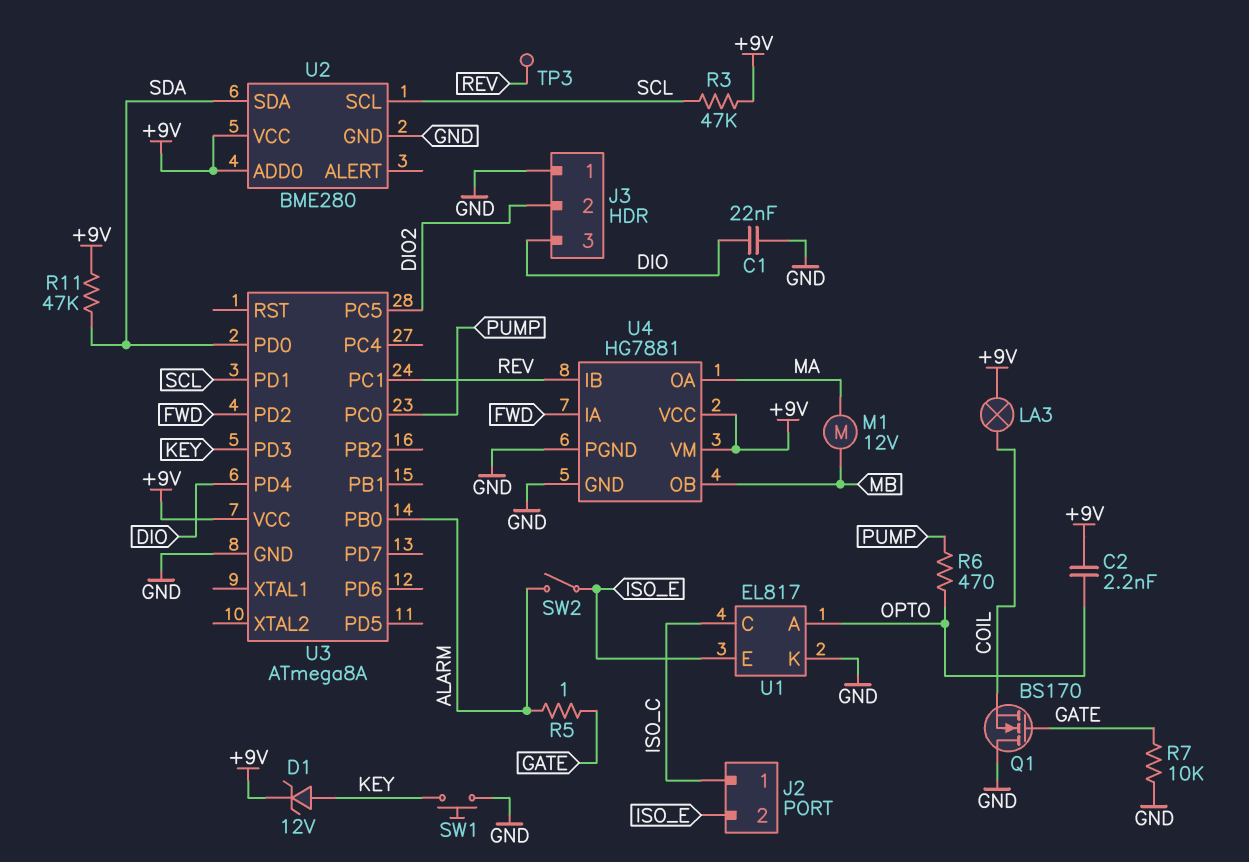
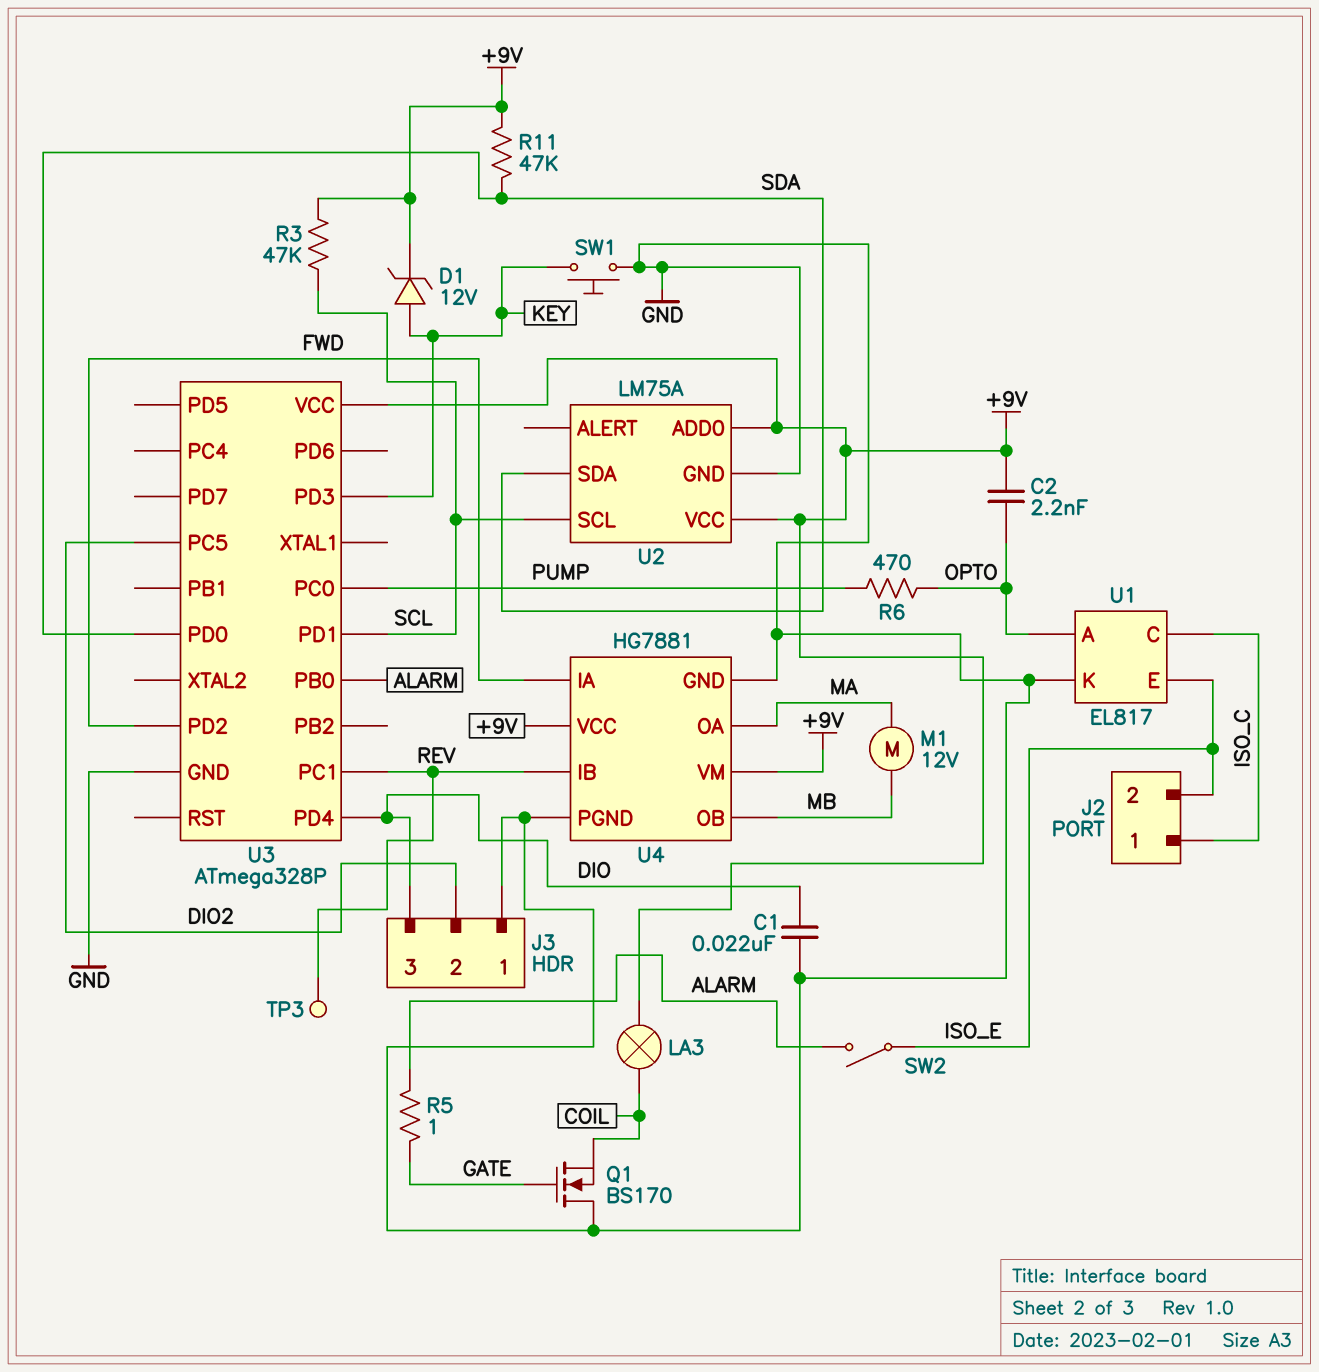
R7: 10k (GATE, GND) -> none
U2: BME280 -> LM75A
U3: ATmega8A -> ATmega328P

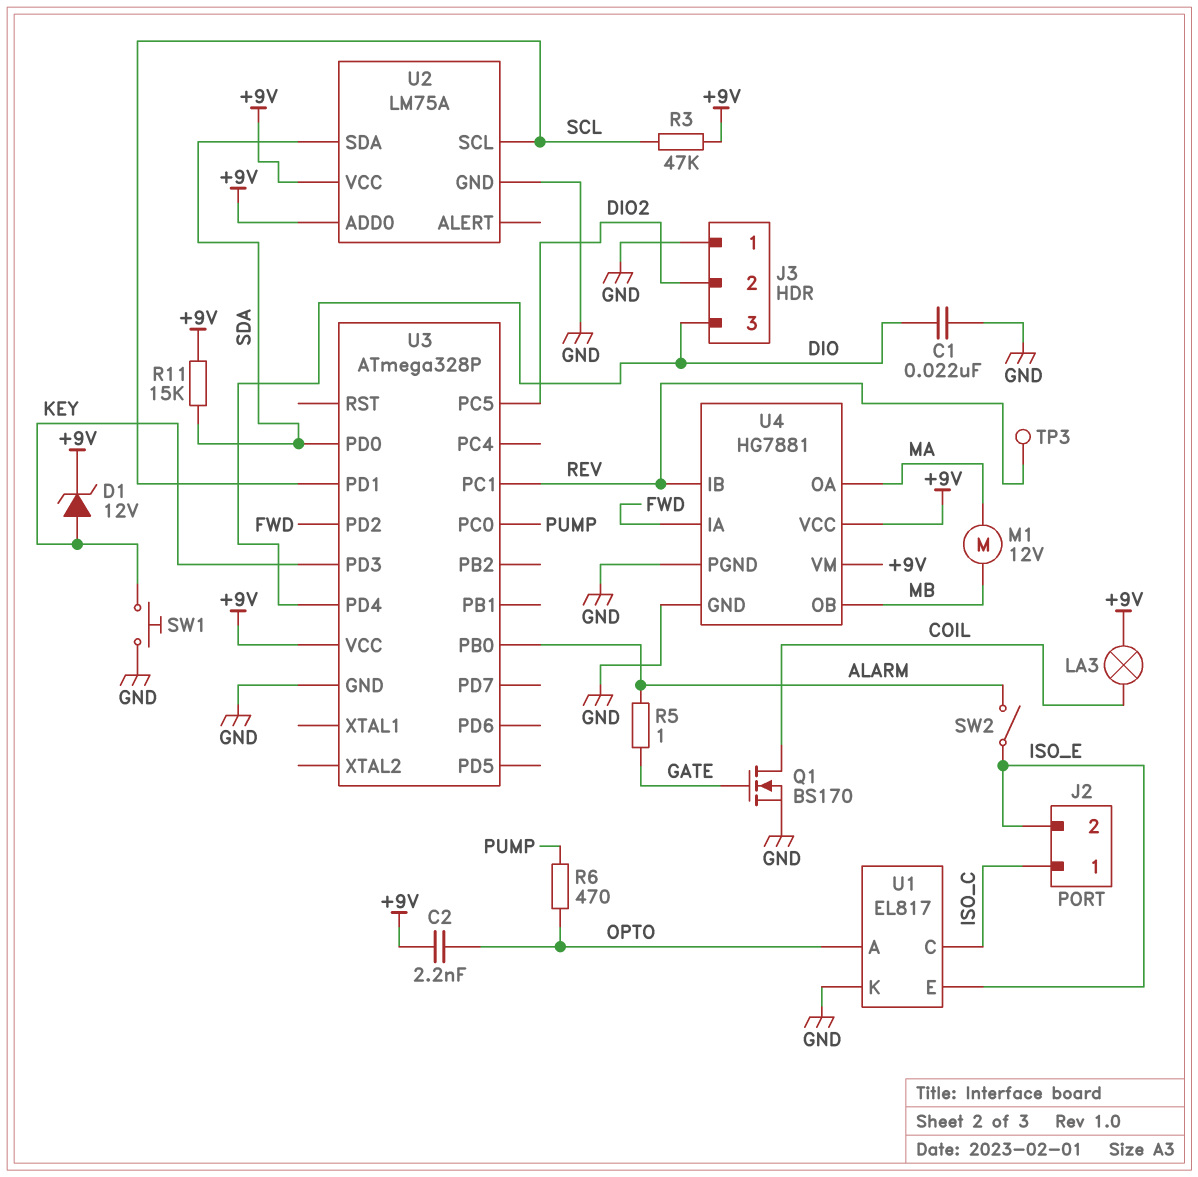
Q1: NMOS BS170 (G GATE, D GND, S COIL) -> NMOS BS170 (G GATE, D COIL, S GND)
R11: 47k (+9V, SDA) -> 15k (+9V, SDA)

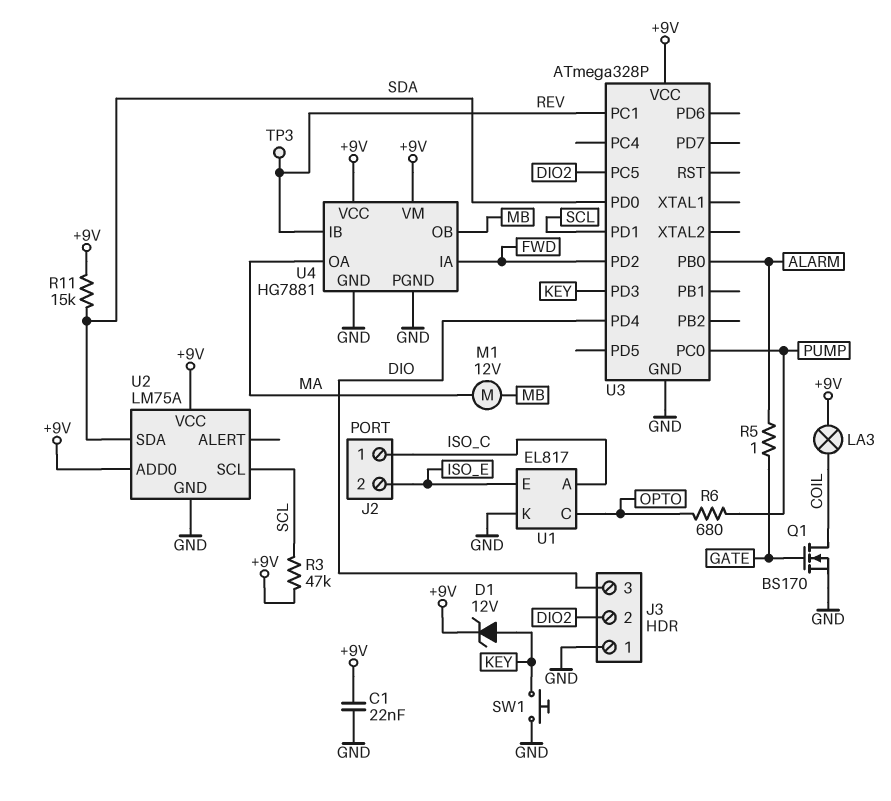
C1: 22nF (DIO, GND) -> 22nF (+9V, GND)
C2: 2.2nF (+9V, OPTO) -> none
R6: 470 (OPTO, PUMP) -> 680 (OPTO, PUMP)
SW2: switch (ALARM, ISO_E) -> none
U1 pin A: OPTO -> ISO_C
U1 pin C: ISO_C -> OPTO

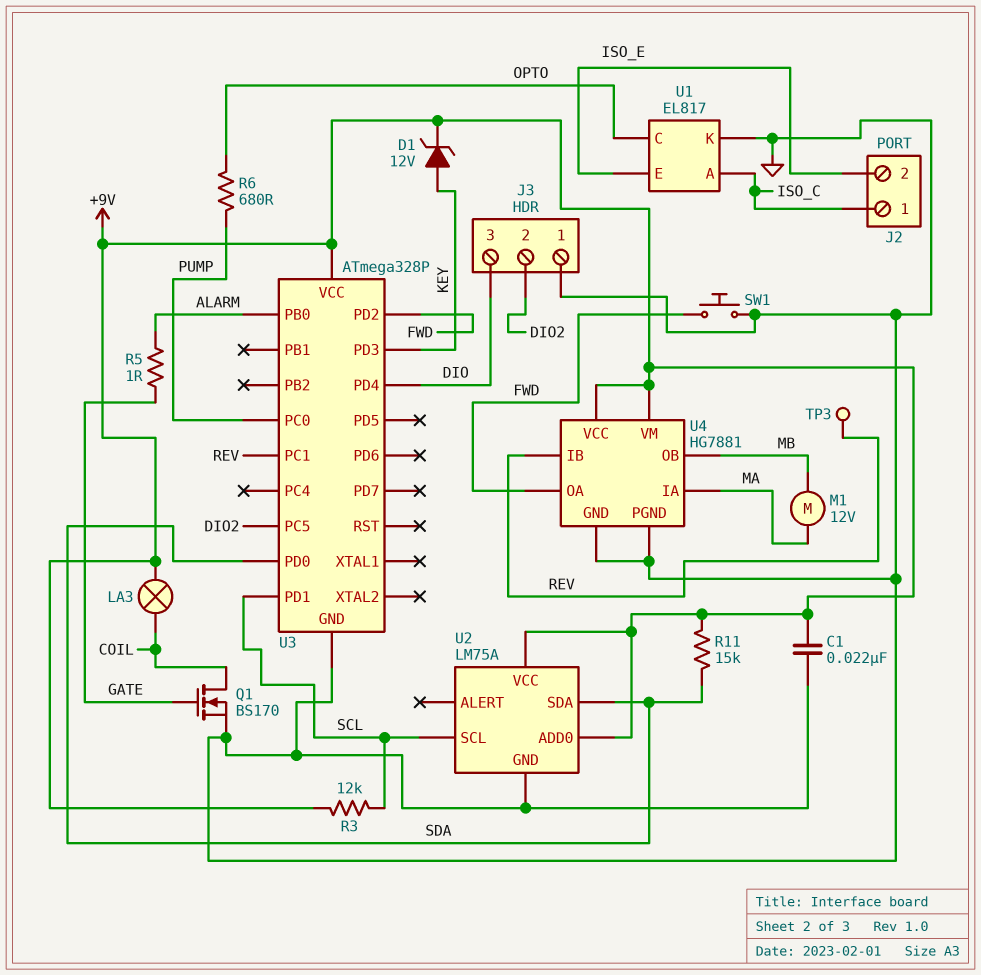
R3: 47k (+9V, SCL) -> 12k (+9V, SCL)
SW1: button (GND, KEY) -> button (FWD, GND)
U4 pin IA: FWD -> MA
U4 pin OA: MA -> FWD

